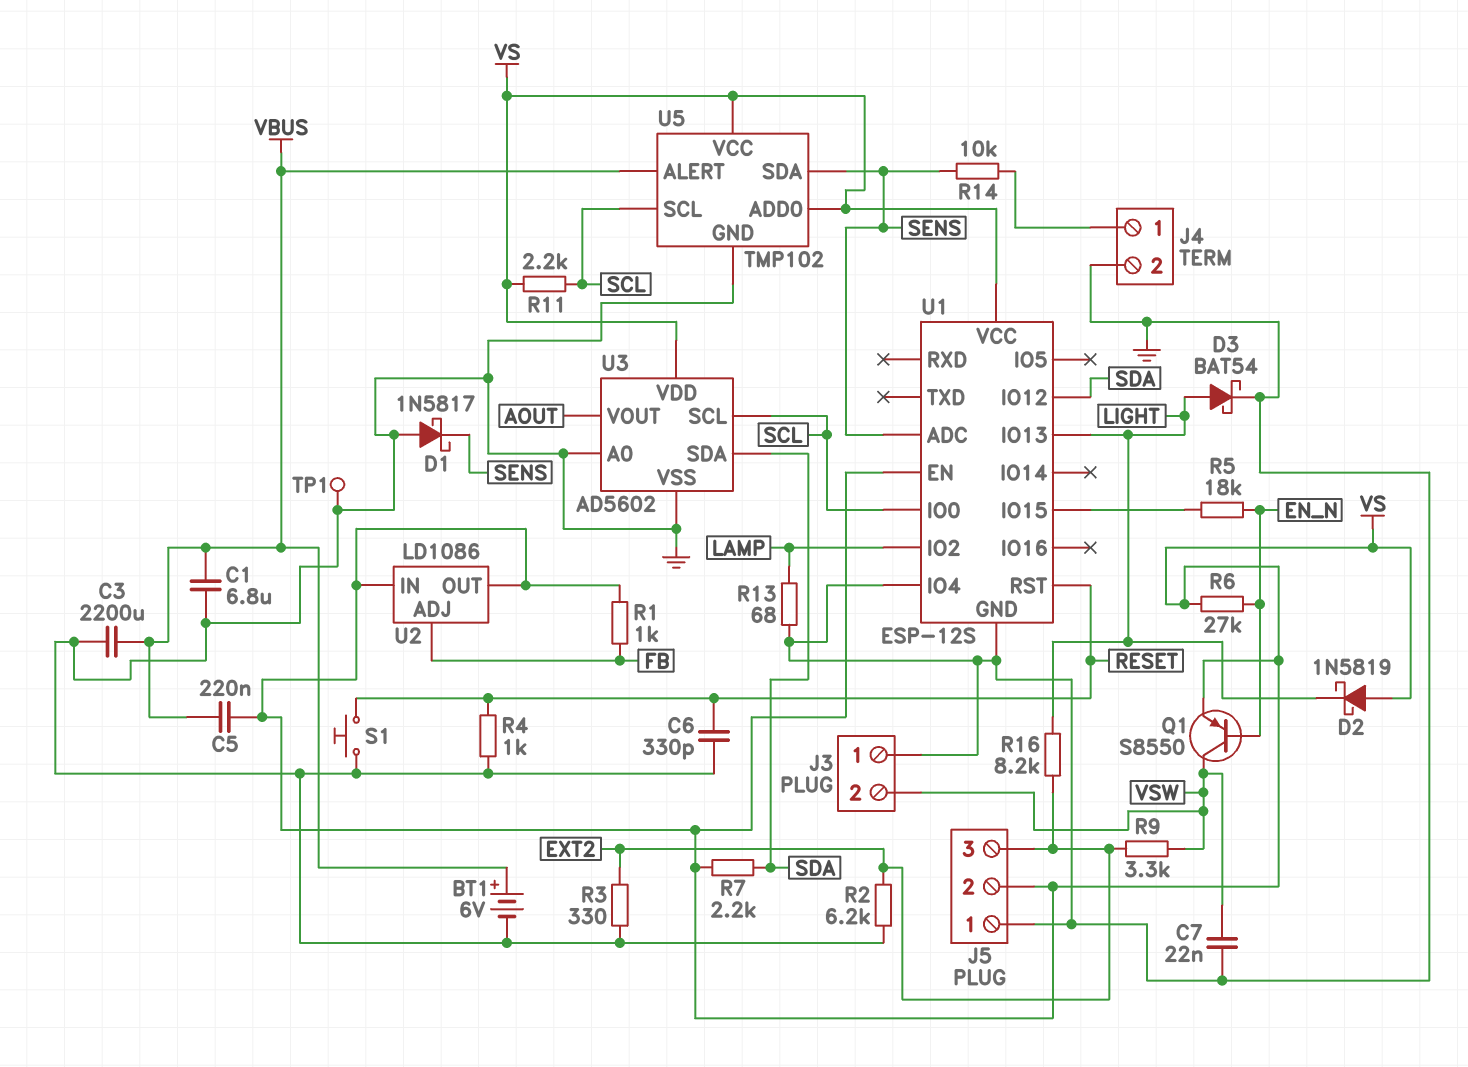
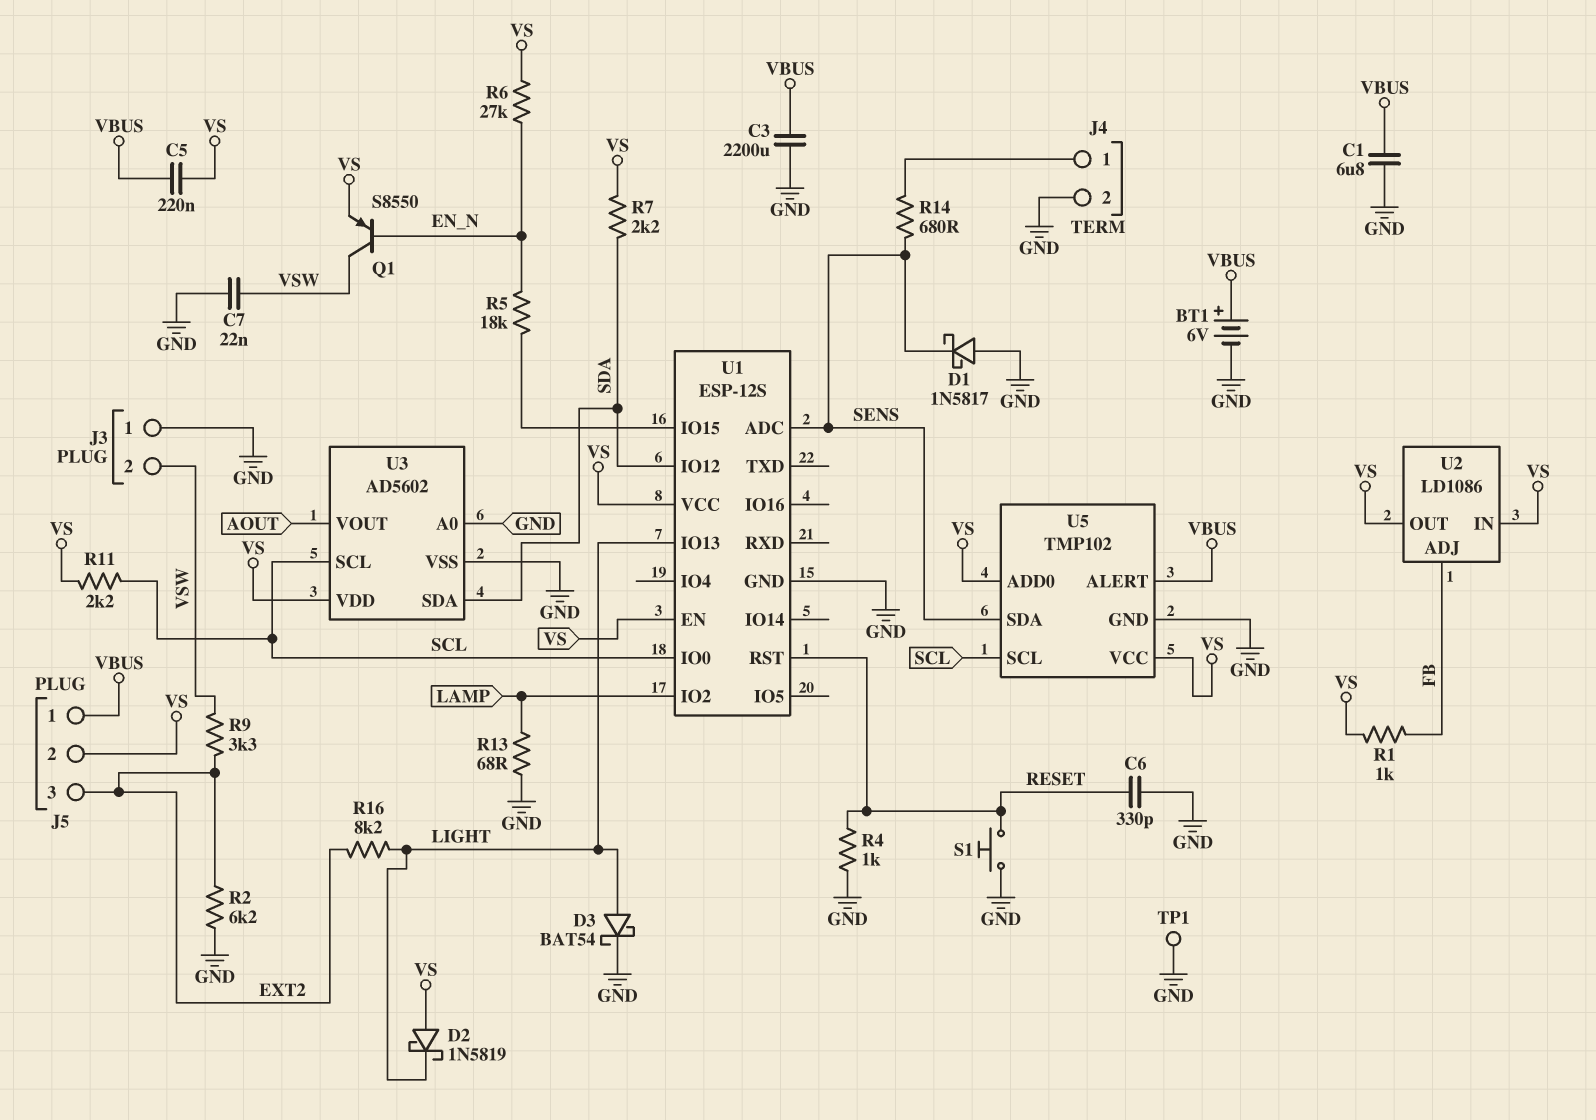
J5 pin 1: GND -> VBUS
R3: 330 (EXT2, GND) -> none
R14: 10k (J4/1, SENS) -> 680 (J4/1, SENS)
U1 pin IO4: GND -> none

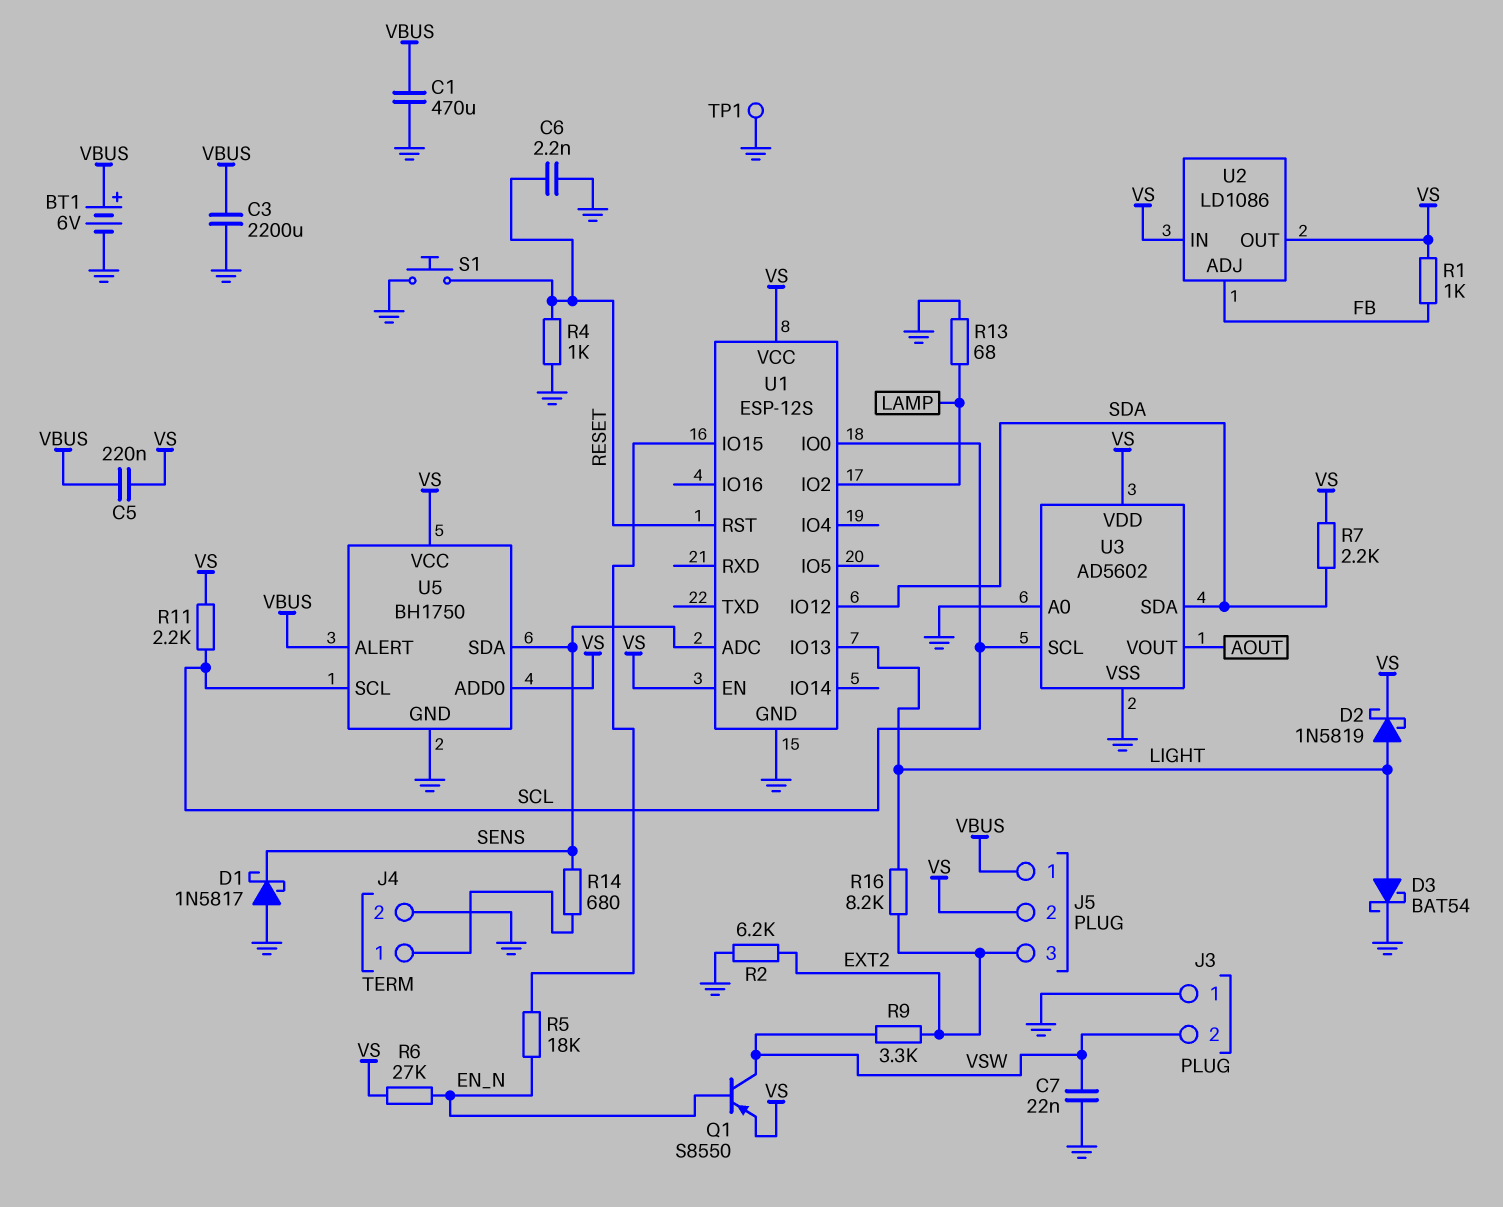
C1: 6.8uF (GND, VBUS) -> 470uF (GND, VBUS)
C6: 330pF (GND, RESET) -> 2.2nF (GND, RESET)
D2: schottky 1N5819 (A VS, K LIGHT) -> schottky 1N5819 (A LIGHT, K VS)
U5: TMP102 -> BH1750

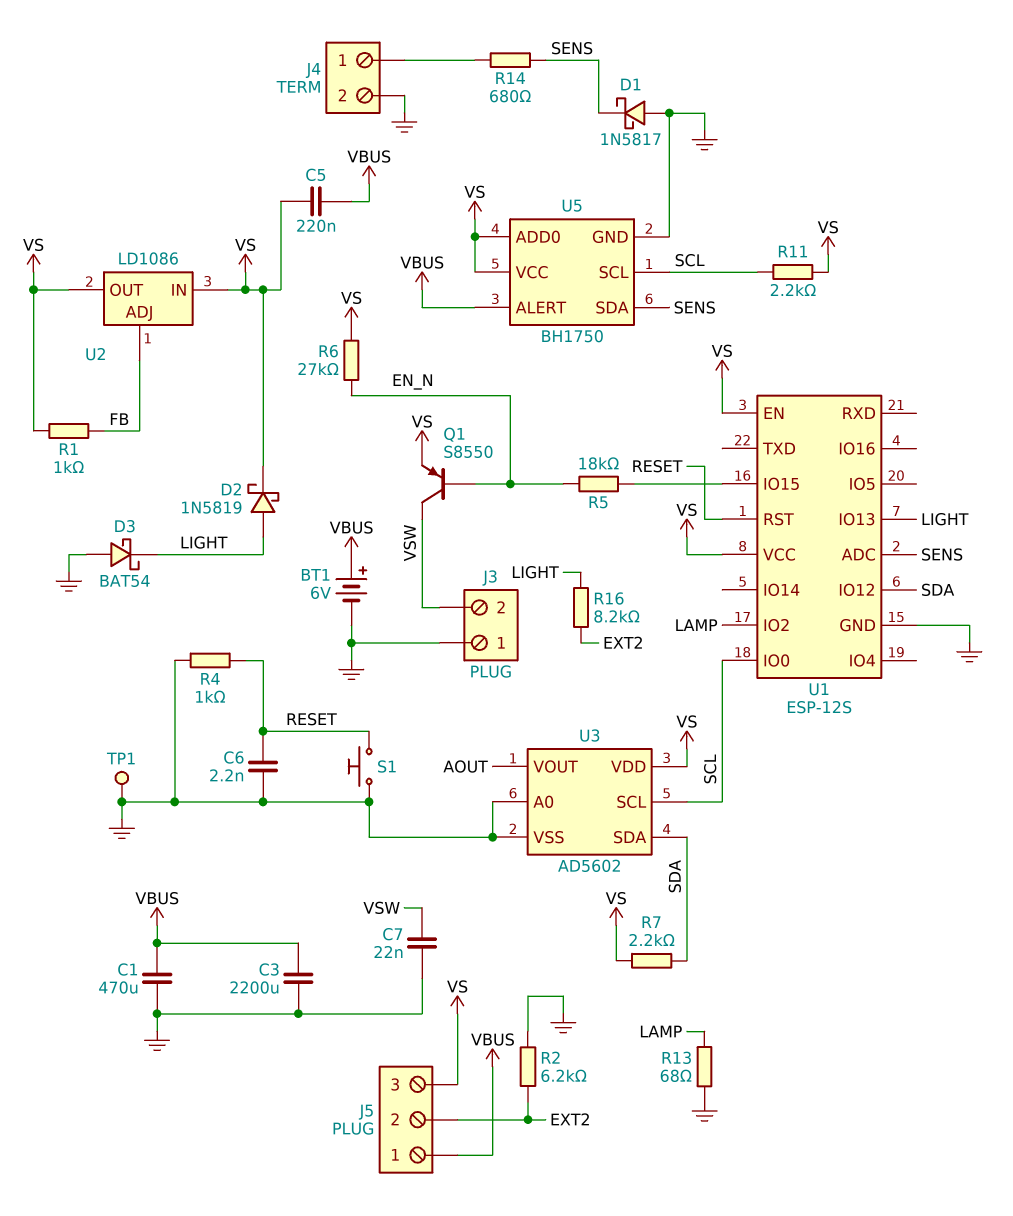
D3: schottky BAT54 (A LIGHT, K GND) -> schottky BAT54 (A GND, K LIGHT)
J5 pin 2: VS -> EXT2
J5 pin 3: EXT2 -> VS
R9: 3.3k (EXT2, VSW) -> none

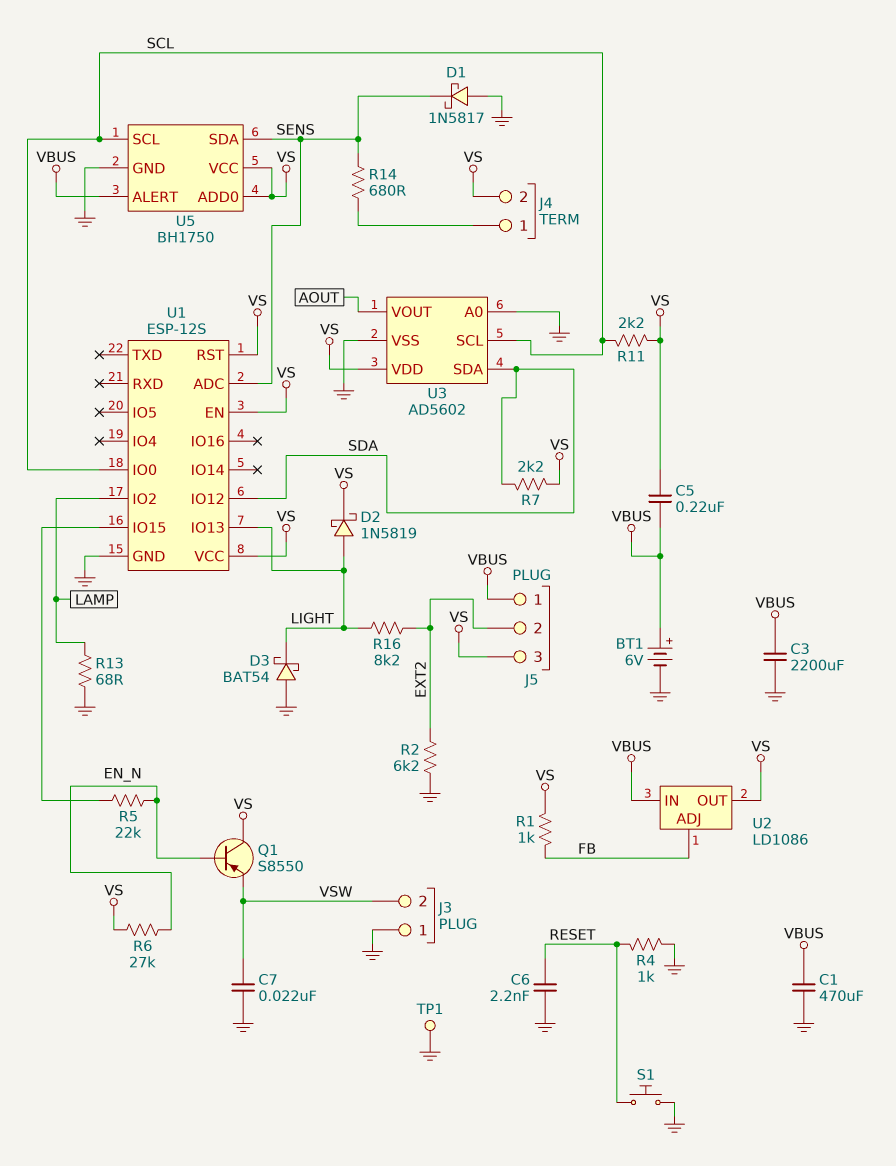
J4 pin 2: GND -> VS
Q1: PNP S8550 (B EN_N, C VSW, E VS) -> PNP S8550 (B EN_N, C VS, E VSW)
R5: 18k (EN_N, U1/IO15) -> 22k (EN_N, U1/IO15)
U1 pin RST: RESET -> VS
U2 pin IN: VS -> VBUS

